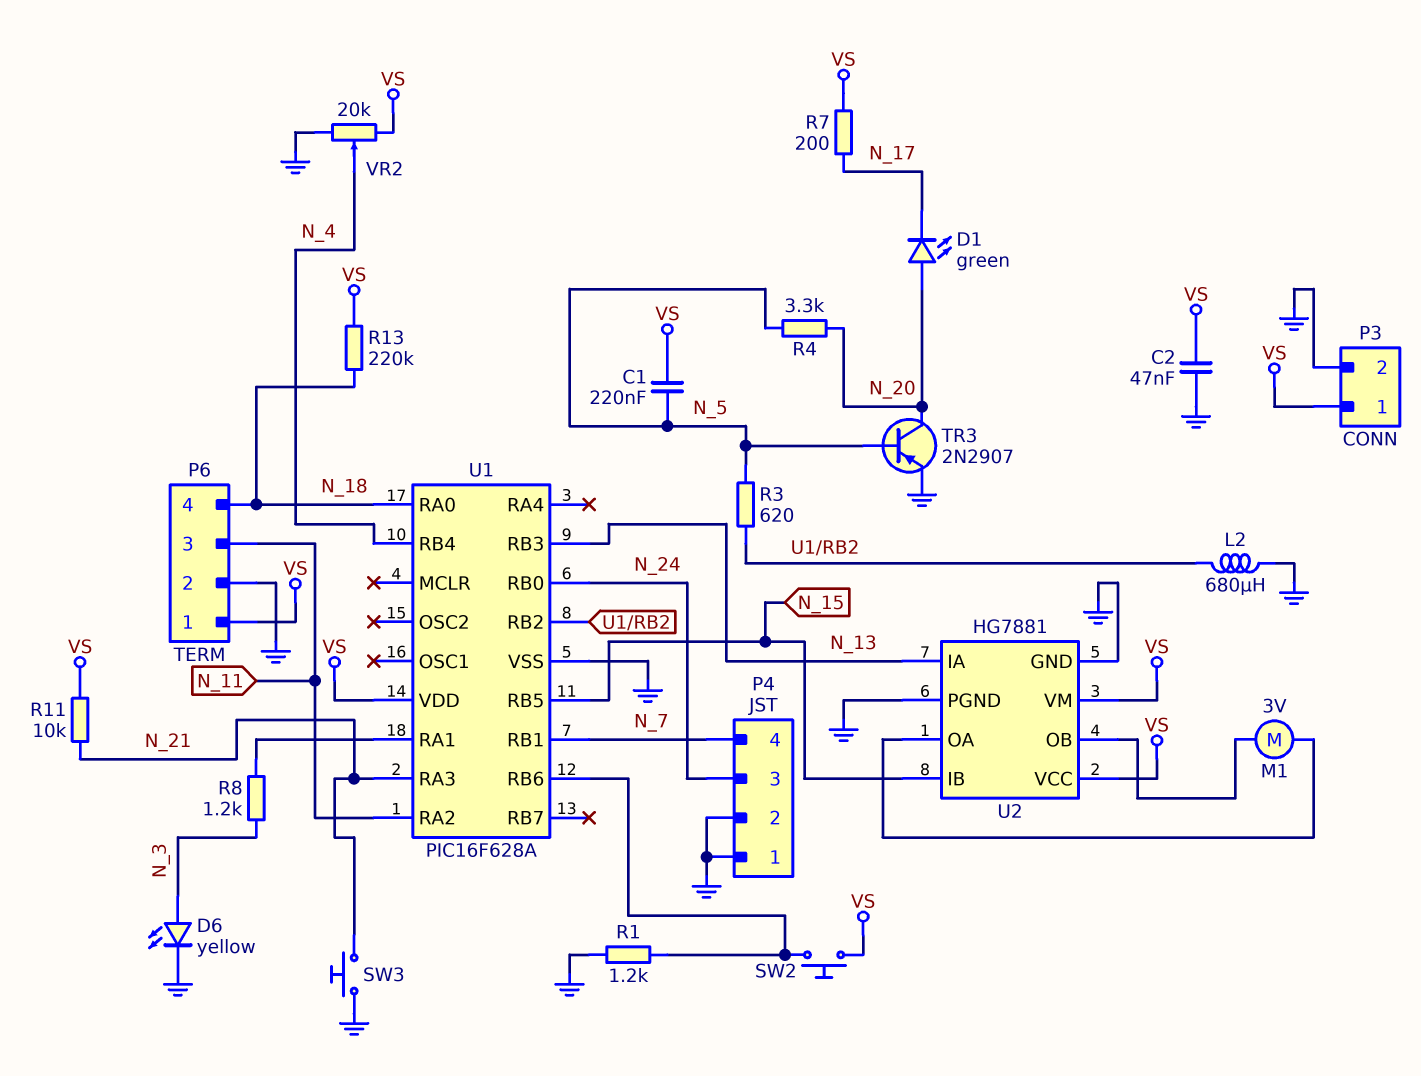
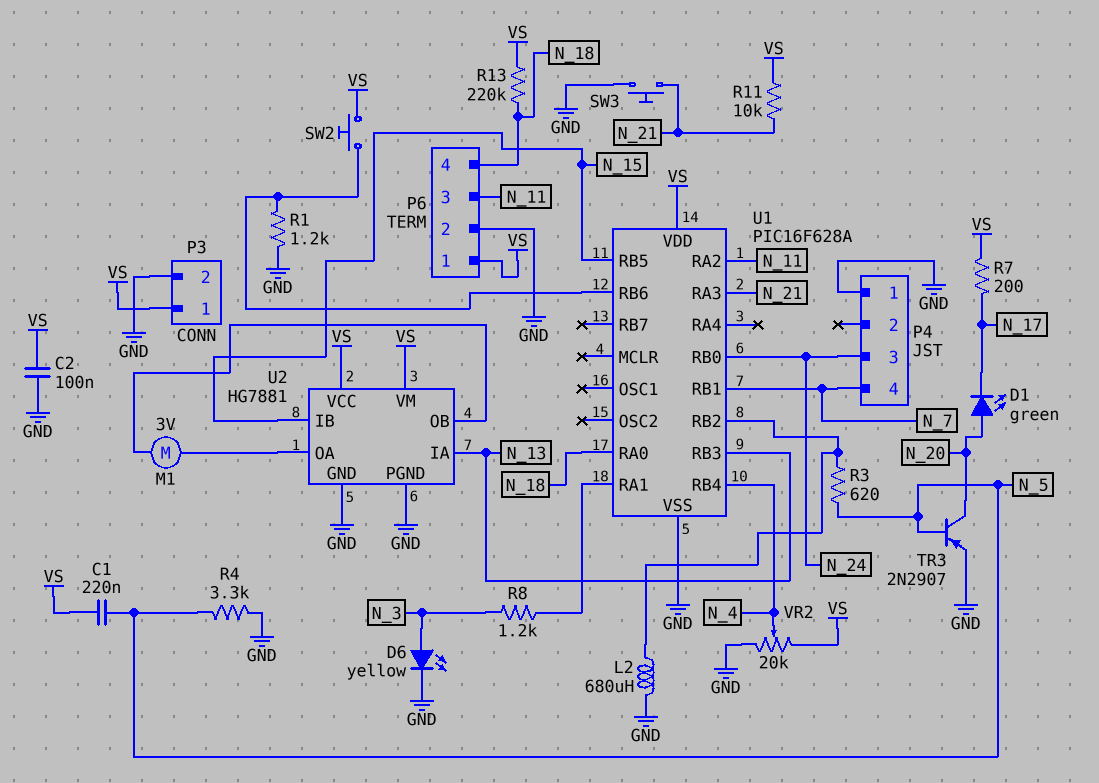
C2: 47nF (GND, VS) -> 100nF (GND, VS)
P4 pin 2: GND -> none
R4: 3.3k (N_5, N_20) -> 3.3k (GND, N_5)

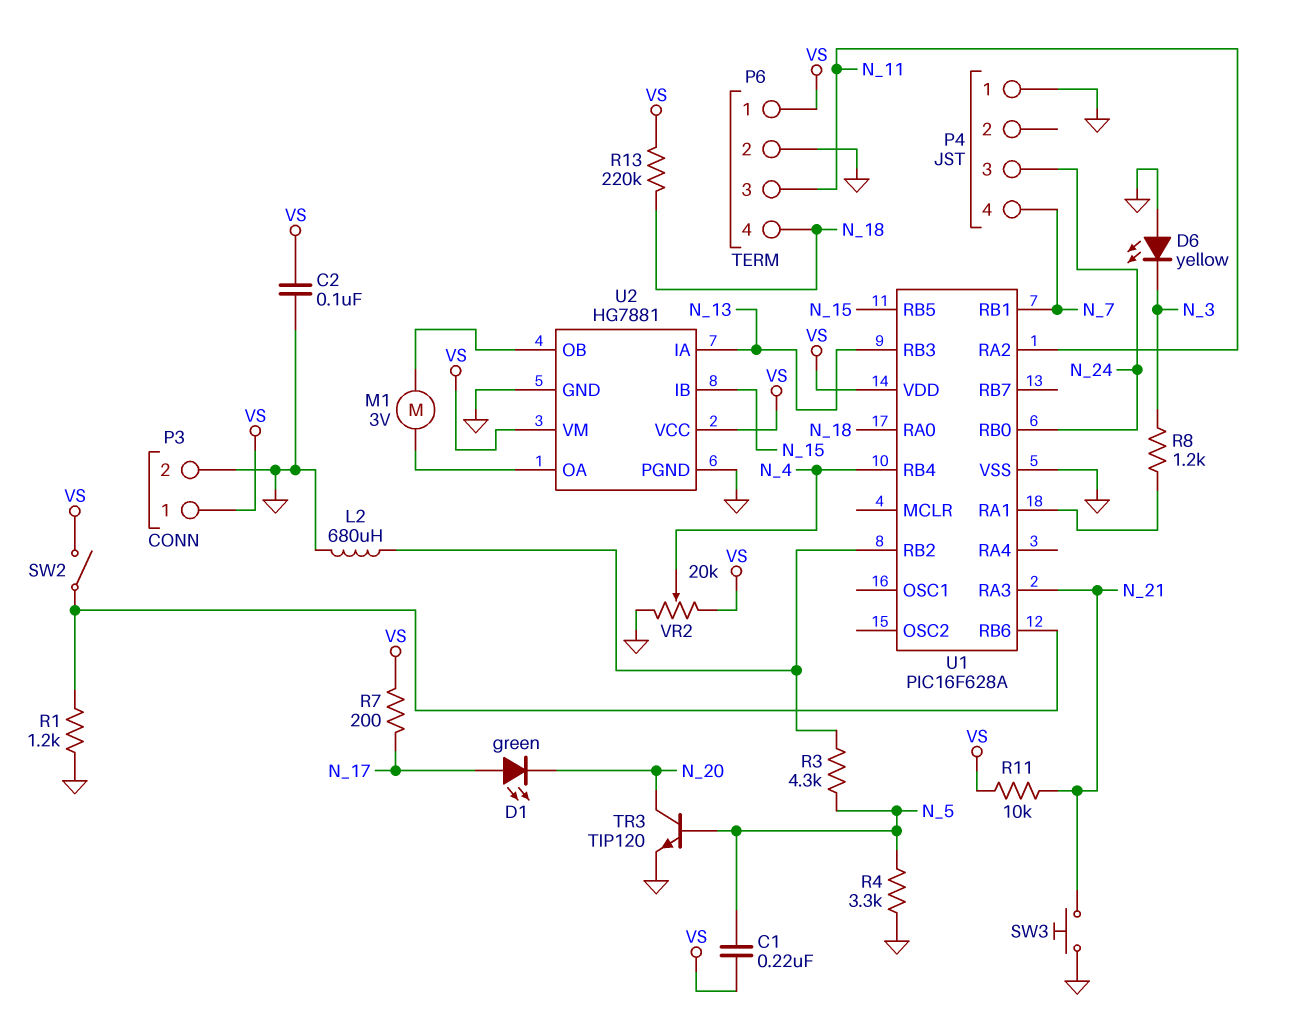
D1: LED green (A N_20, K N_17) -> LED green (A N_17, K N_20)
D6: LED yellow (A N_3, K GND) -> LED yellow (A GND, K N_3)
R3: 620 (N_5, U1/RB2) -> 4.3k (N_5, U1/RB2)
SW2: button (U1/RB6, VS) -> switch (U1/RB6, VS)
TR3: PNP 2N2907 (B N_5, C N_20, E GND) -> NPN TIP120 (B N_5, C N_20, E GND)

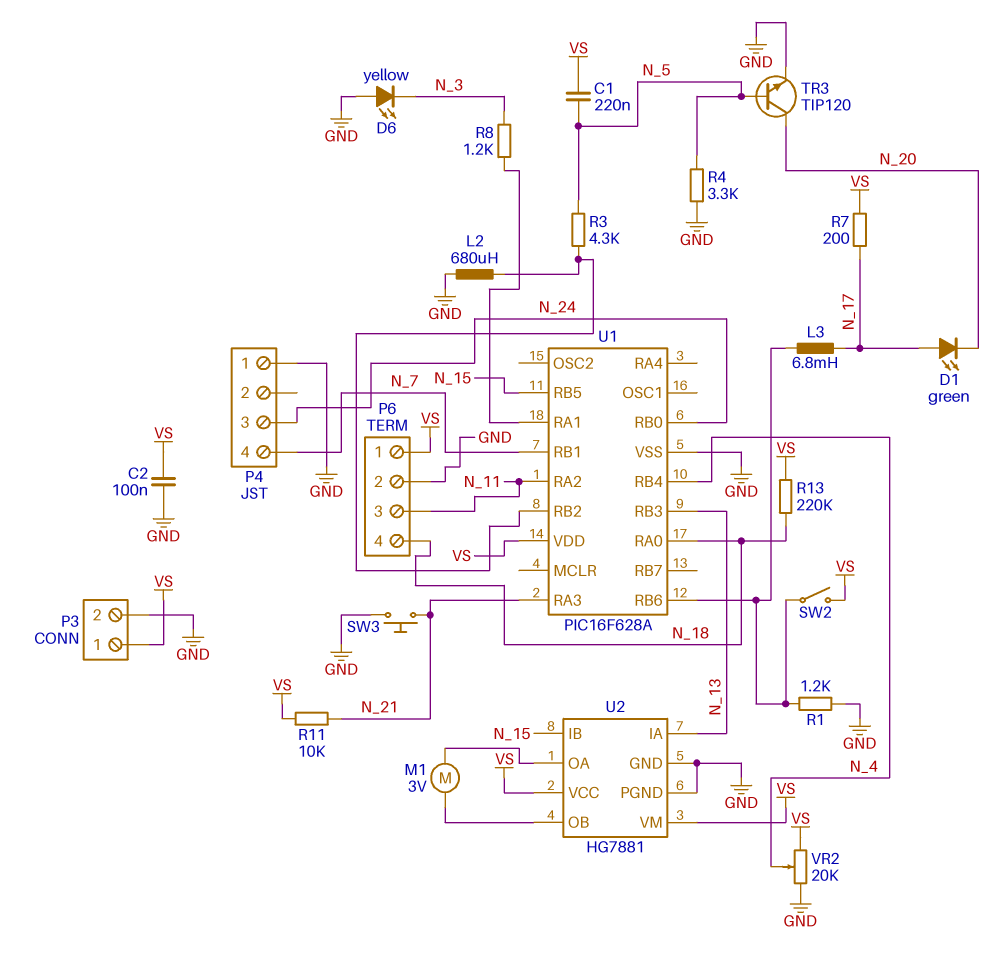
L3: none -> 6.8mH (N_17, U1/RB6)

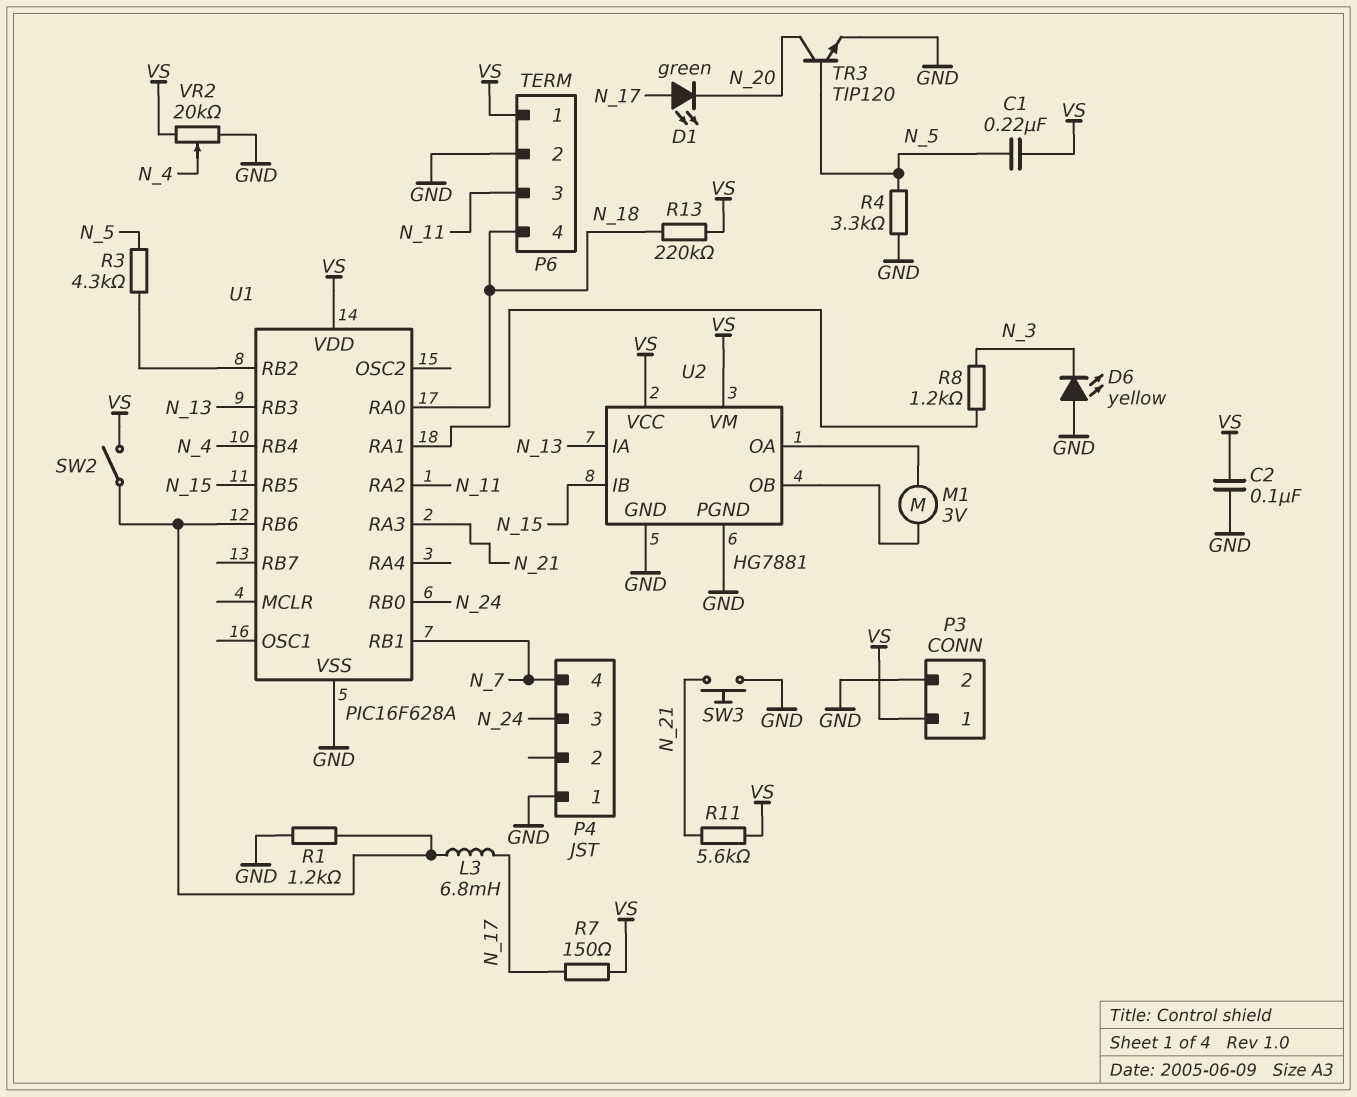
L2: 680uH (GND, U1/RB2) -> none
R7: 200 (N_17, VS) -> 150 (N_17, VS)
R11: 10k (N_21, VS) -> 5.6k (N_21, VS)

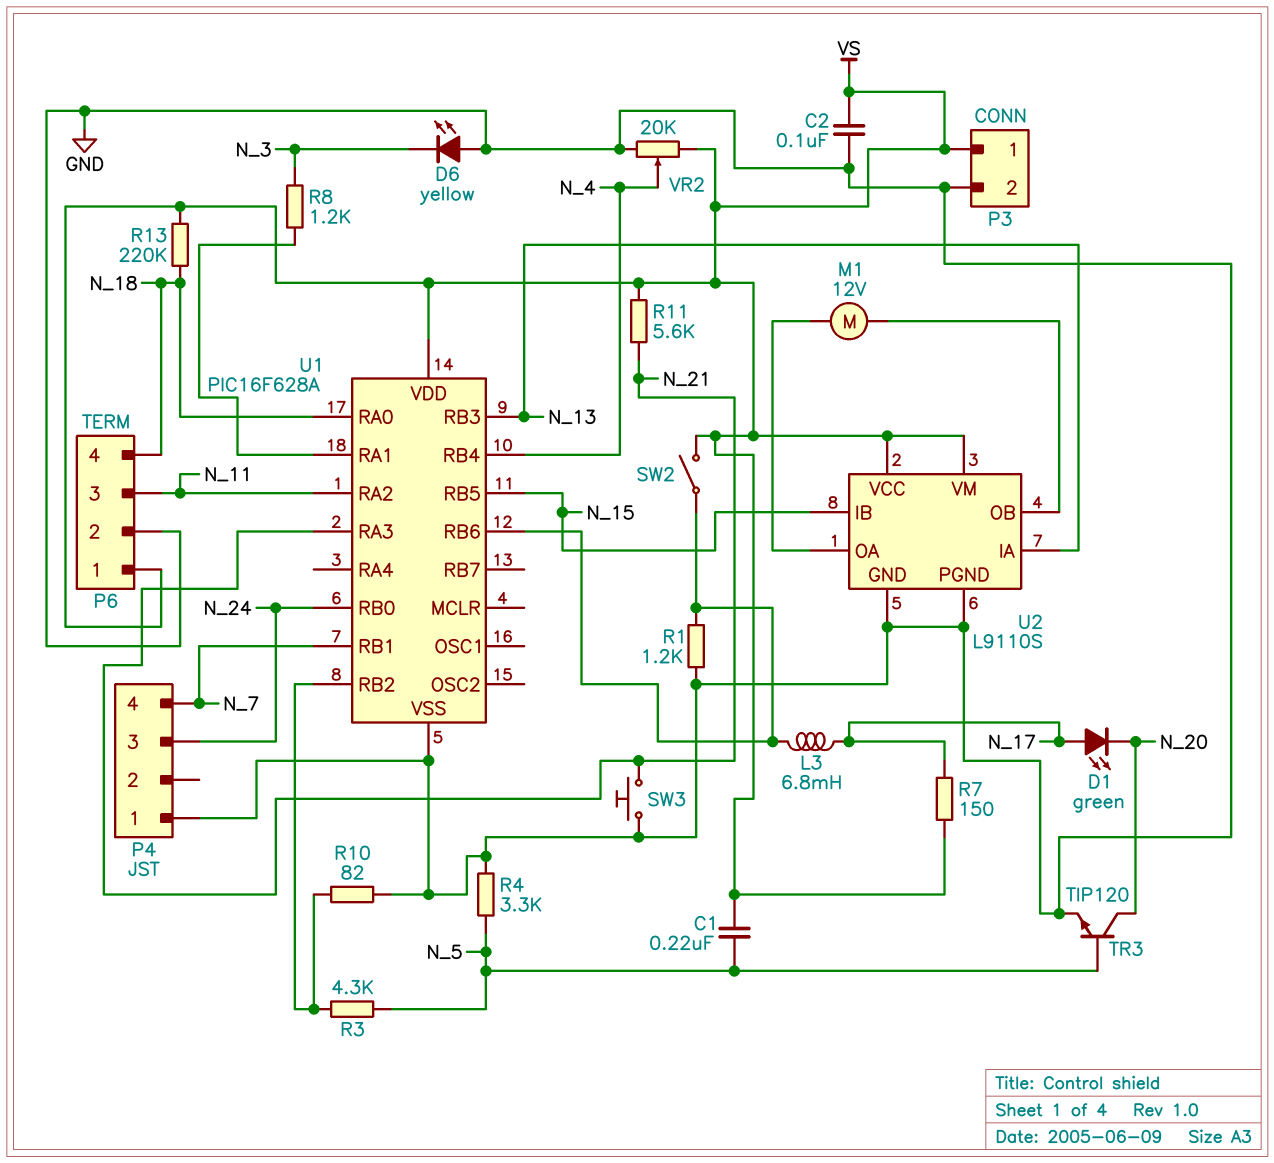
M1: motor 3V (U2/OA, U2/OB) -> motor 12V (U2/OA, U2/OB)
R10: none -> 82 (GND, U1/RB2)
U2: HG7881 -> L9110S

